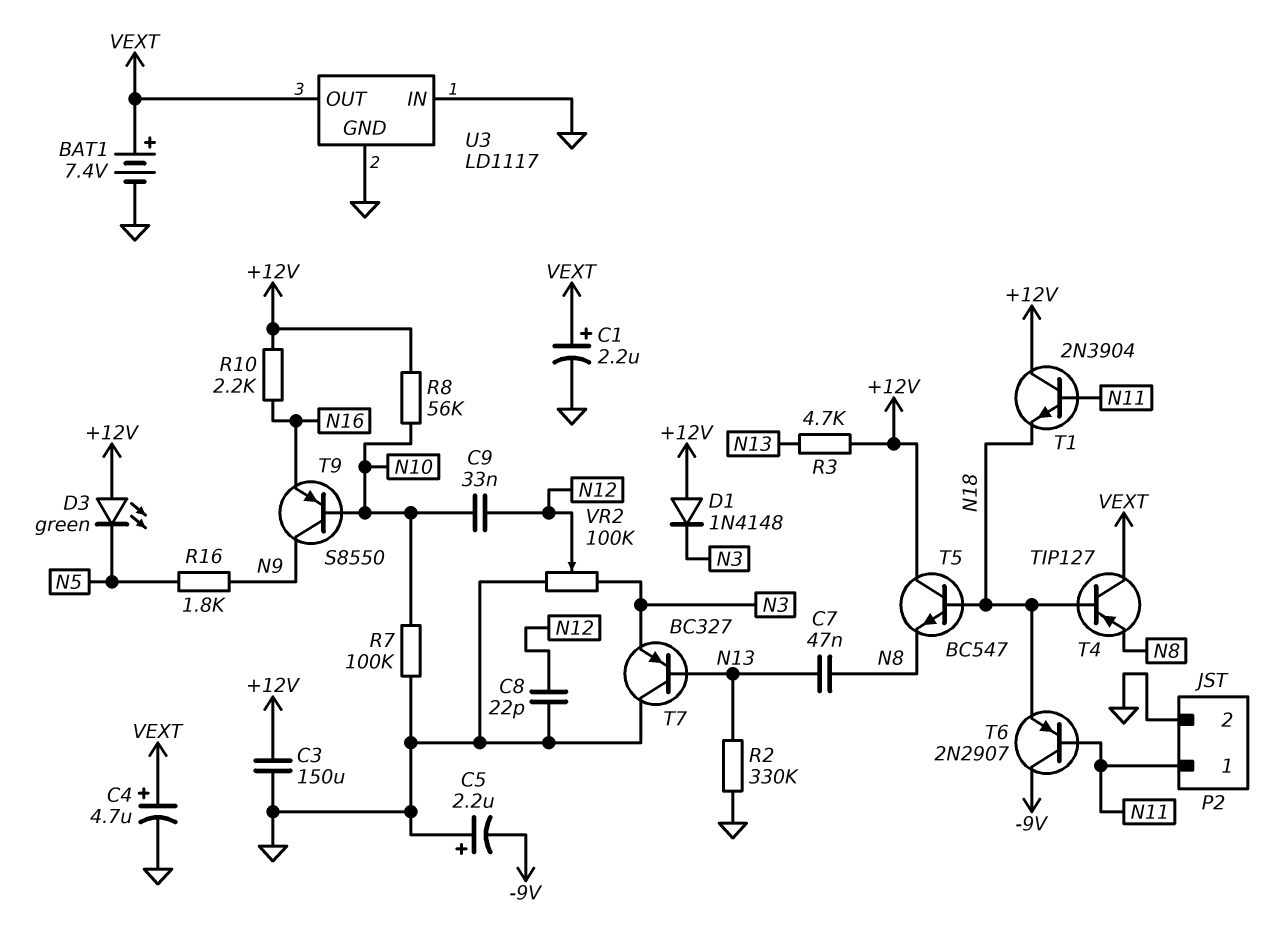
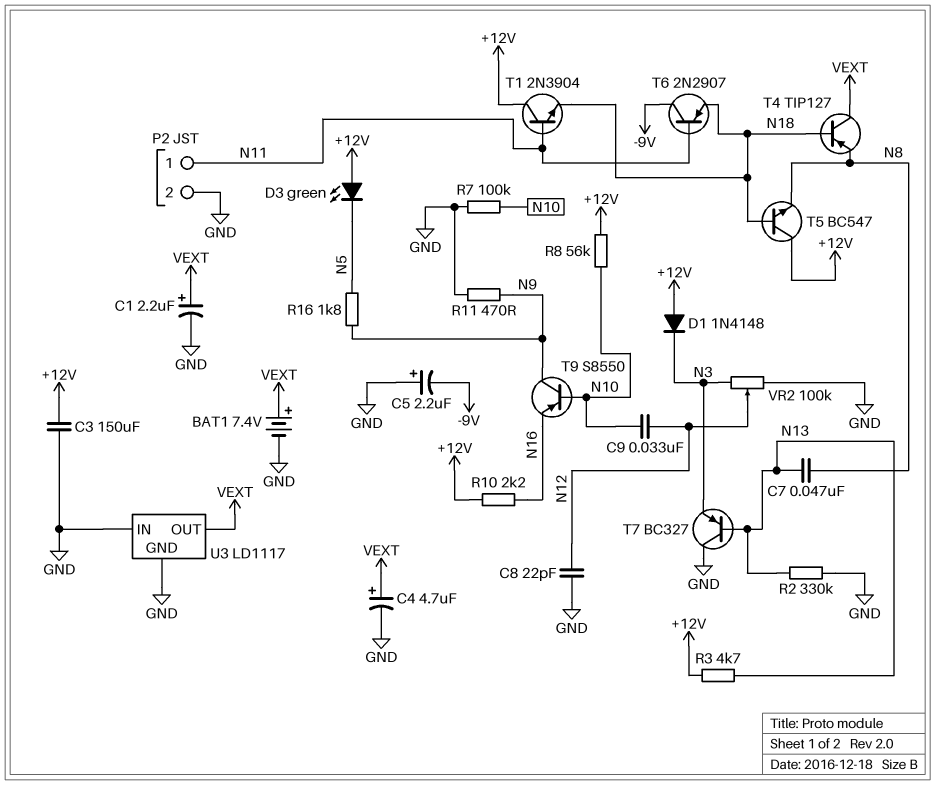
R11: none -> 470 (GND, N9)

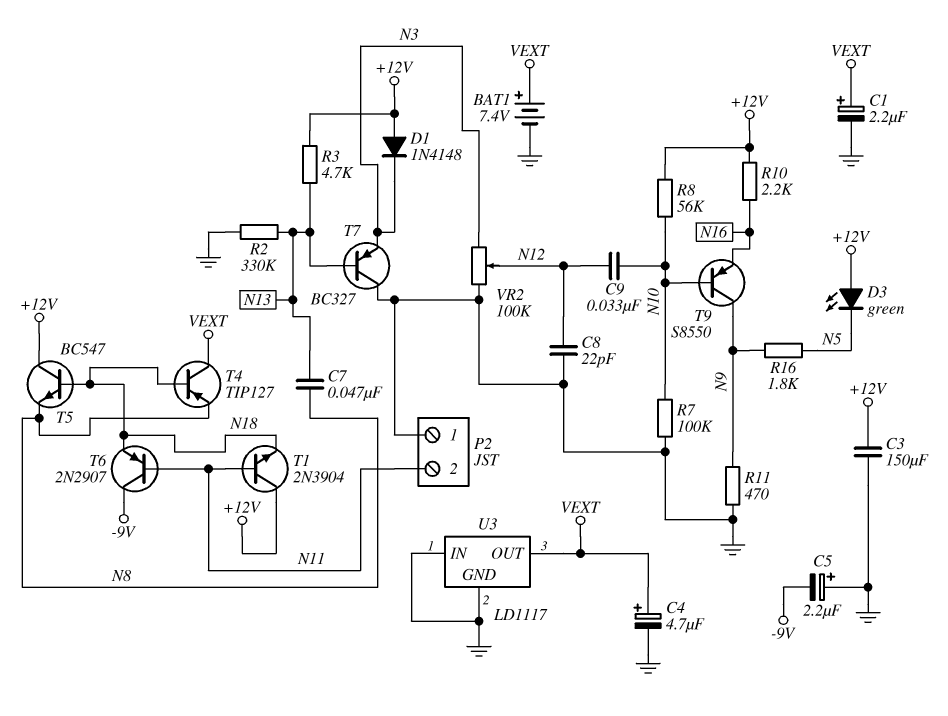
P2 pin 1: N11 -> GND
P2 pin 2: GND -> N11

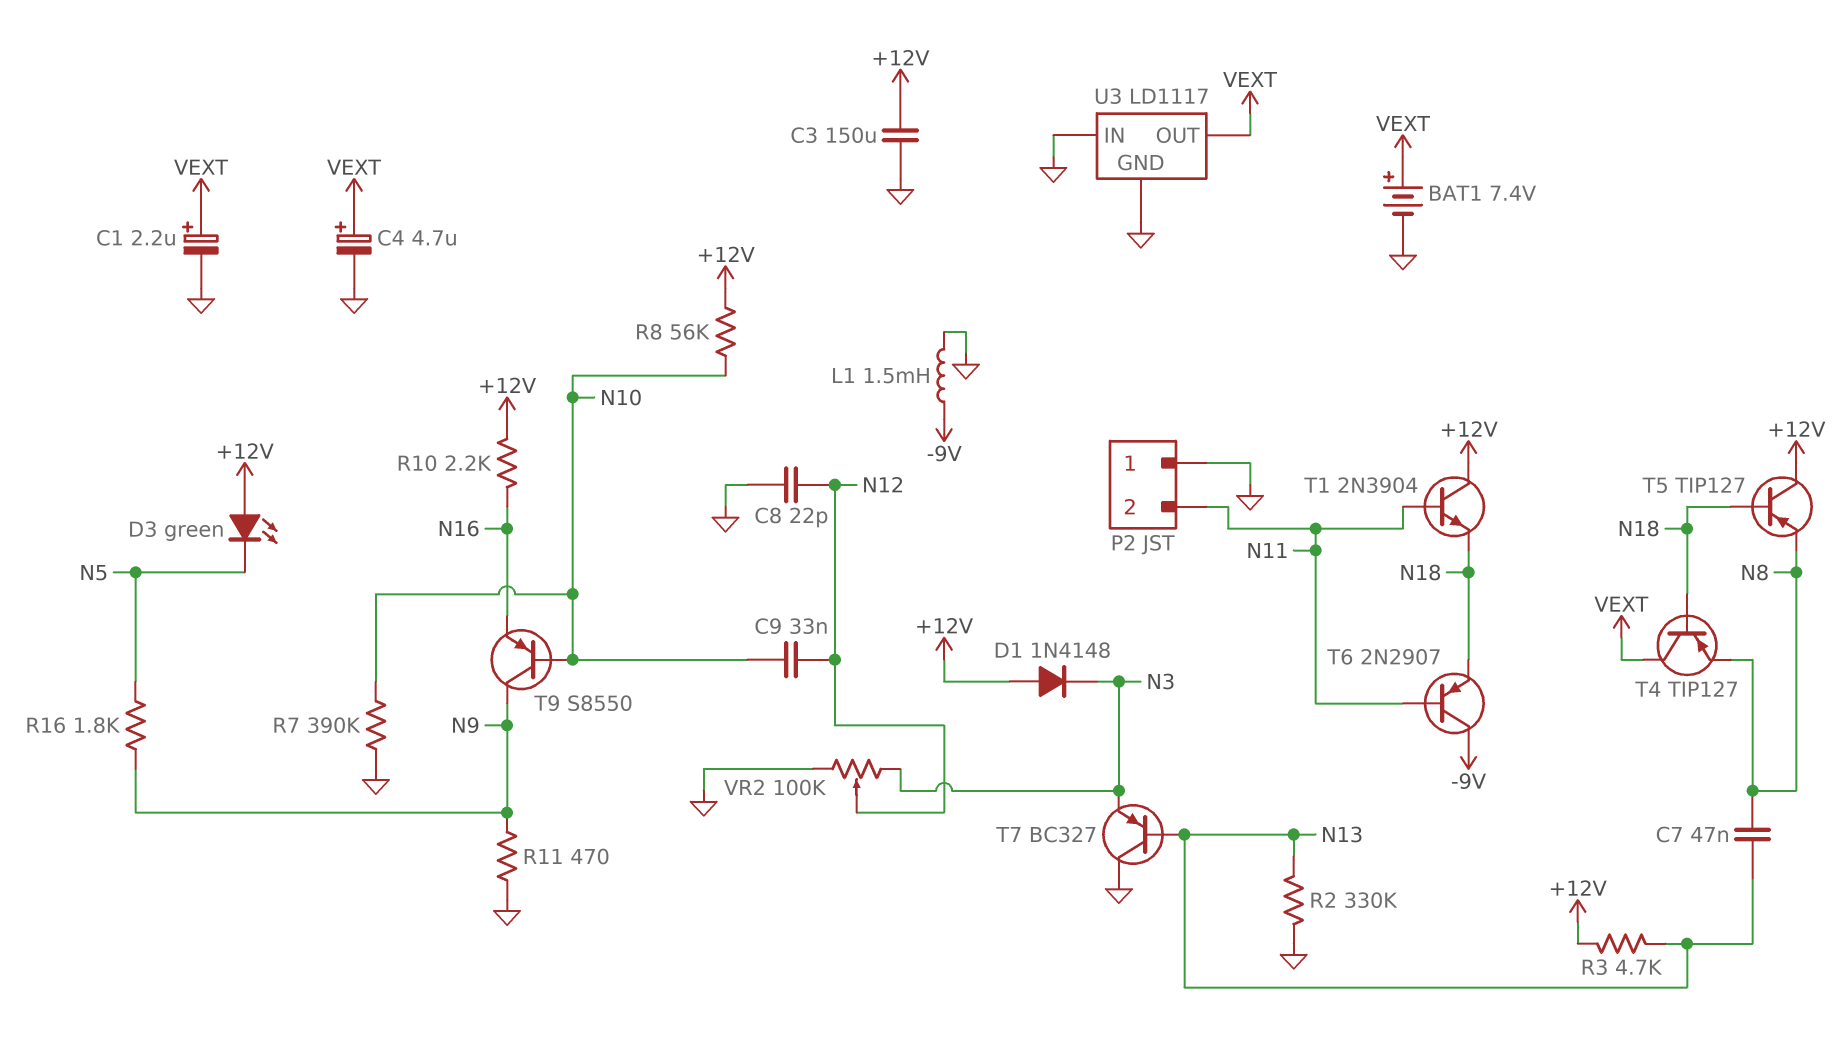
C5: 2.2uF (plus GND, minus -9V) -> none
L1: none -> 1.5mH (-9V, GND)
R7: 100k (GND, N10) -> 390k (GND, N10)
T5: NPN BC547 (B N18, C +12V, E N8) -> PNP TIP127 (B N18, C +12V, E N8)

